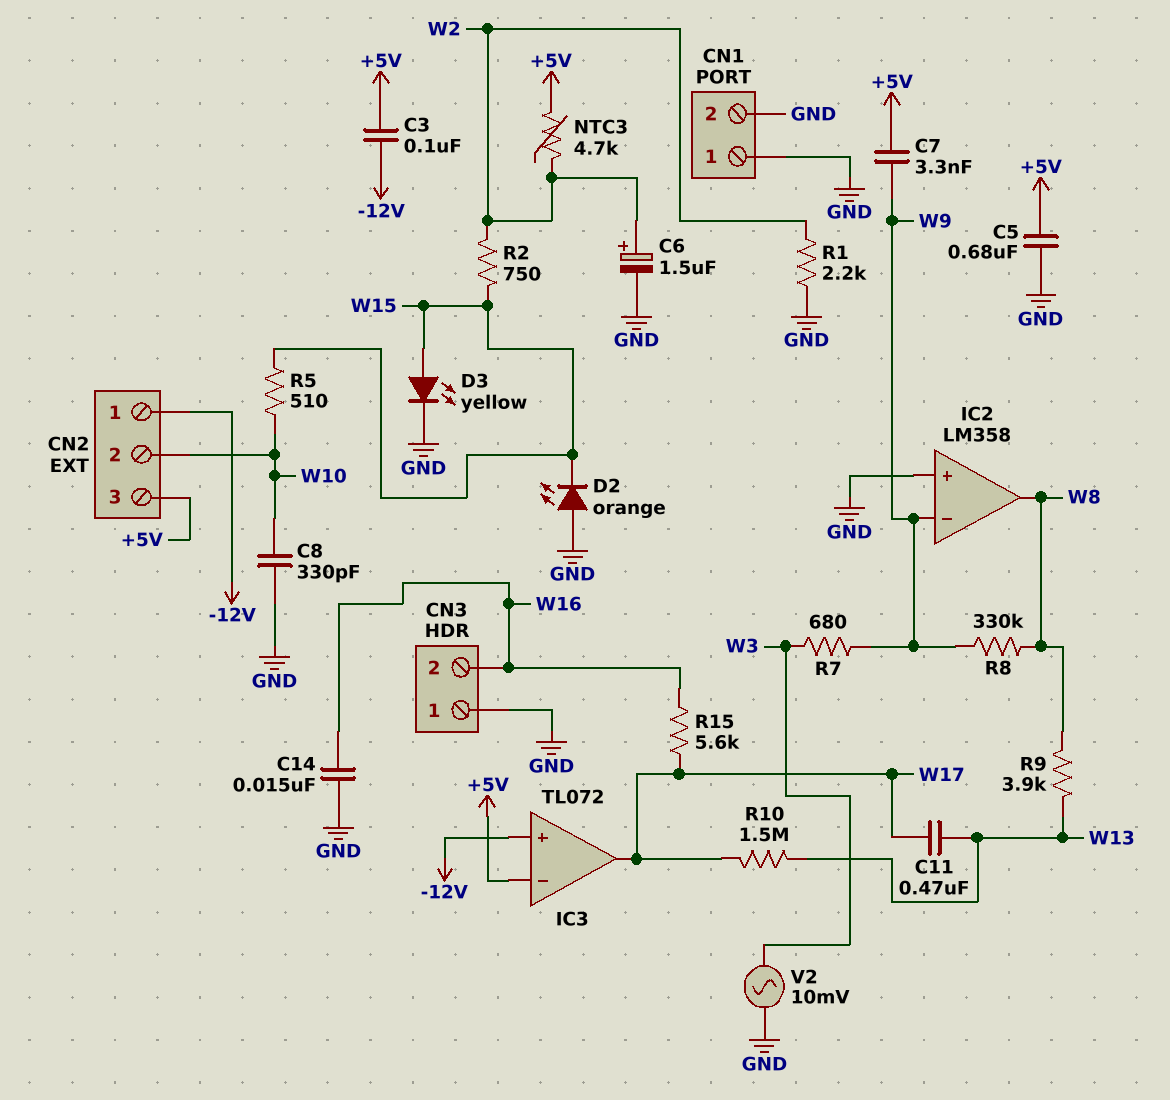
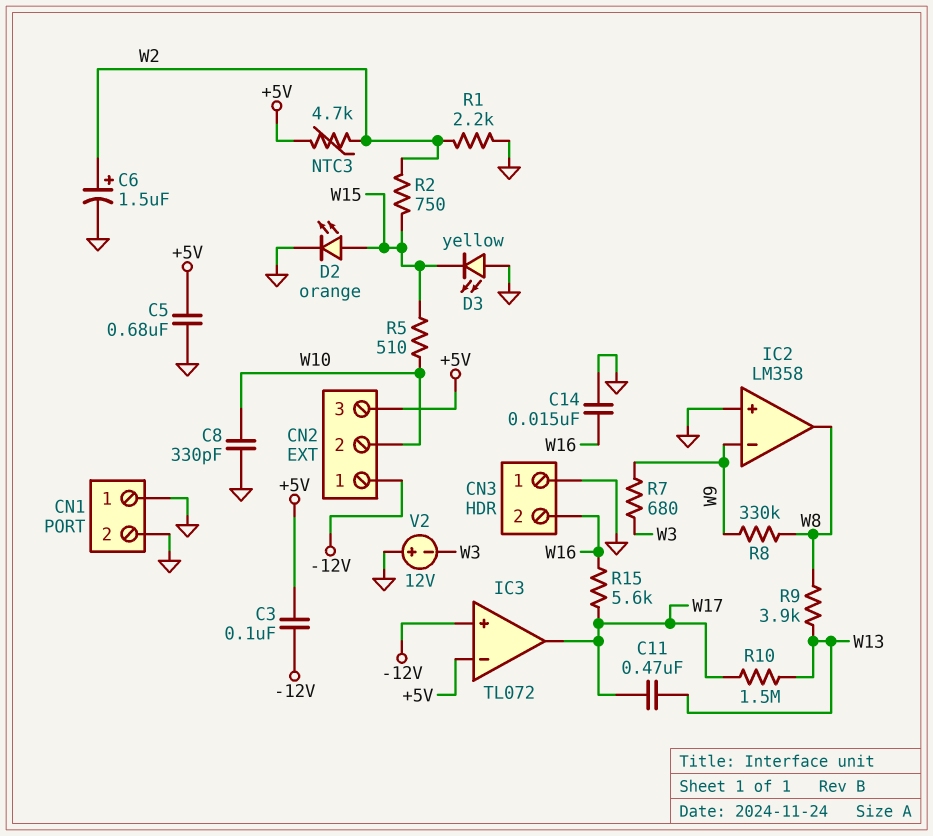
C7: 3.3nF (+5V, W9) -> none
D2: LED orange (A GND, K W15) -> LED orange (A W15, K GND)
D3: LED yellow (A W15, K GND) -> LED yellow (A GND, K W15)
V2: AC 10mV (GND, W3) -> 12V (plus GND, minus W3)

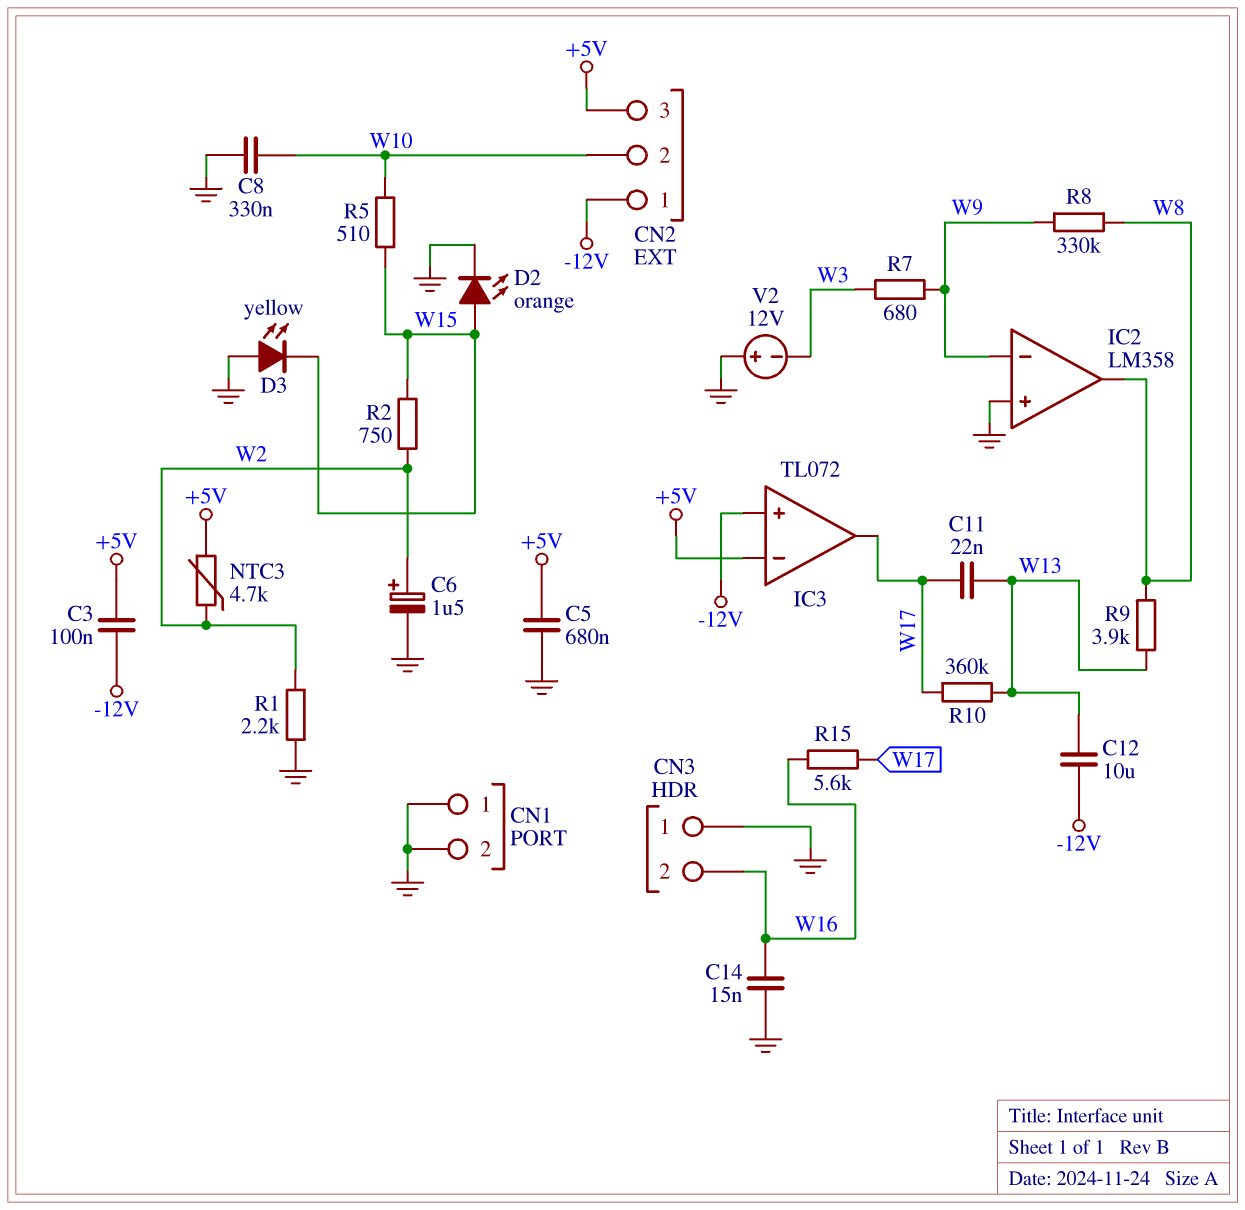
C8: 330pF (GND, W10) -> 330nF (GND, W10)
C11: 470nF (W13, W17) -> 22nF (W13, W17)
C12: none -> 10uF (-12V, W13)
R10: 1.5M (W13, W17) -> 360k (W13, W17)

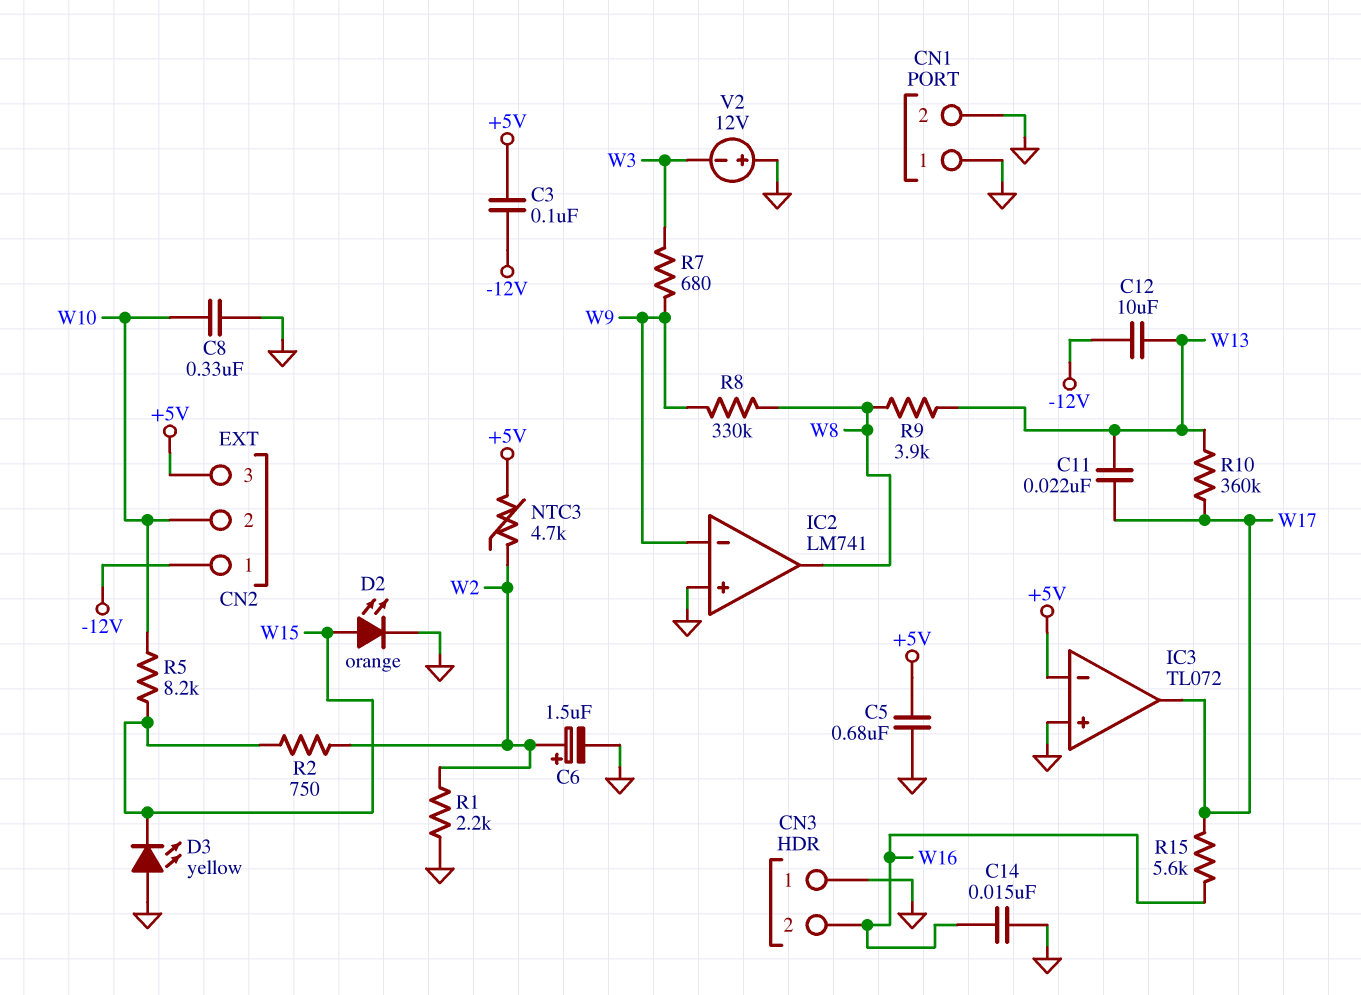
IC2: LM358 -> LM741
IC3 pin in+: -12V -> GND
R5: 510 (W10, W15) -> 8.2k (W10, W15)

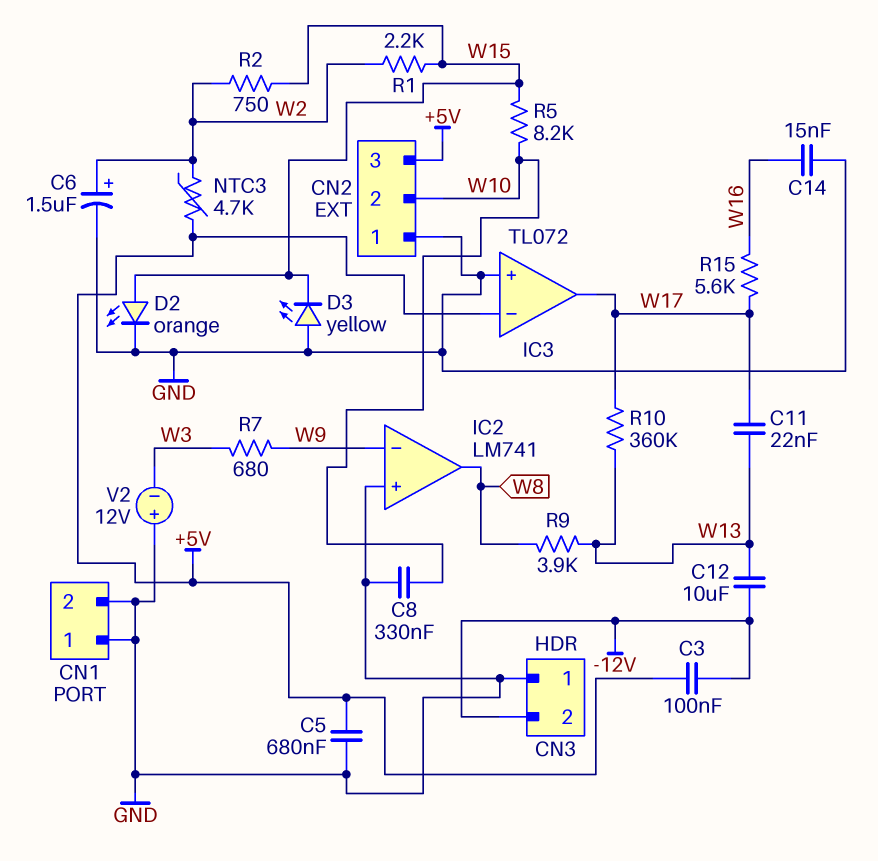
CN2 pin 1: -12V -> GND
CN3 pin 2: W16 -> -12V
R1: 2.2k (GND, W2) -> 2.2k (W2, W15)
R8: 330k (W8, W9) -> none

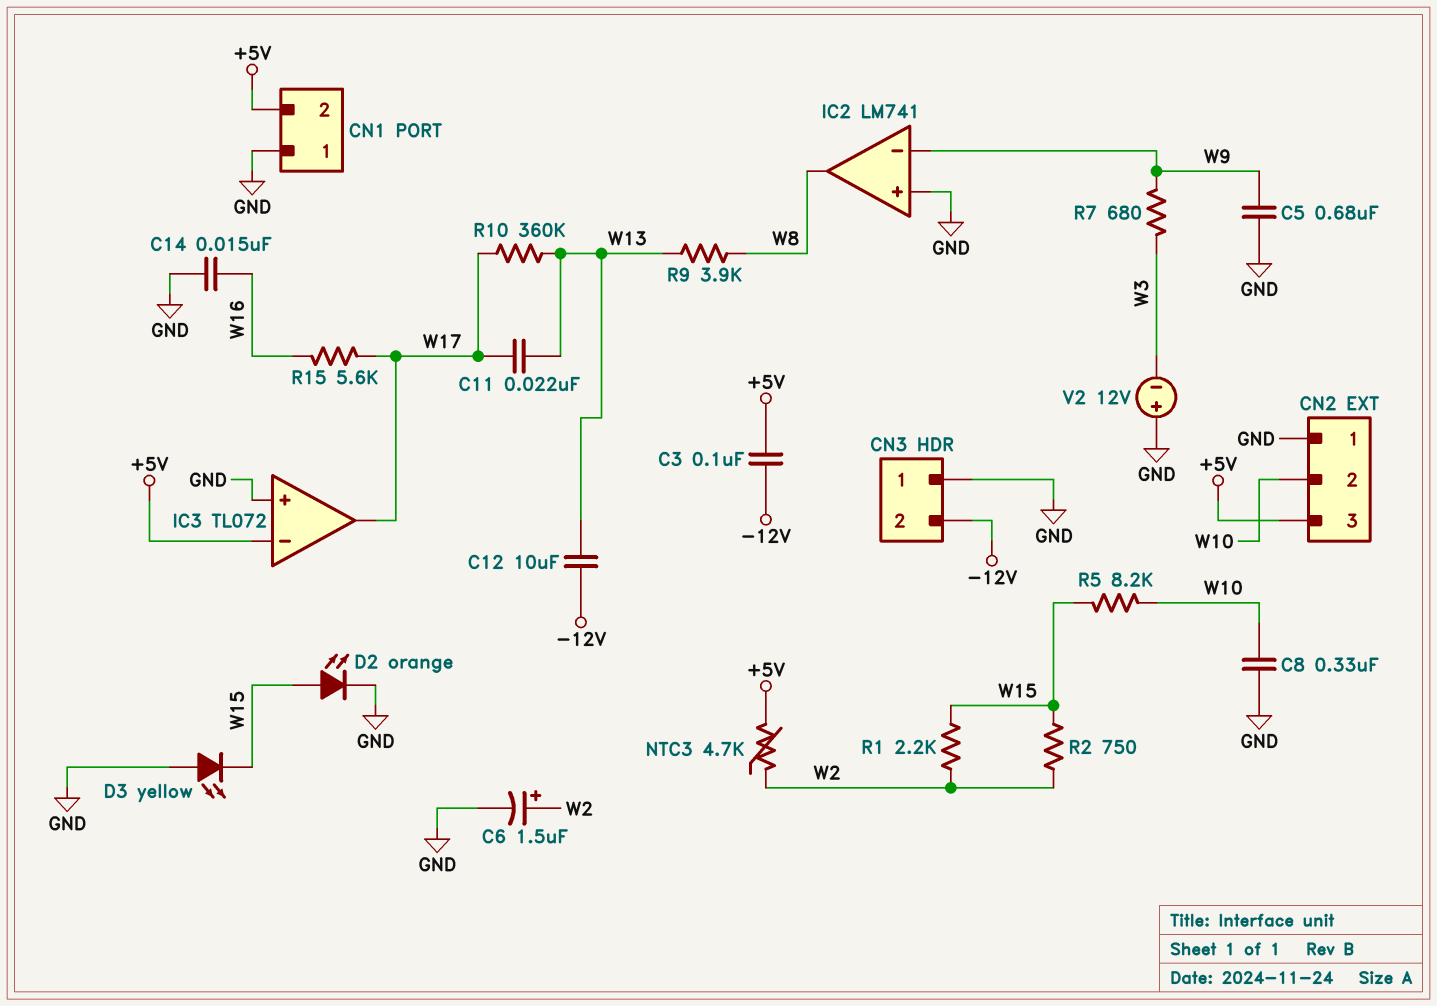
C5: 680nF (+5V, GND) -> 680nF (GND, W9)
CN1 pin 2: GND -> +5V

